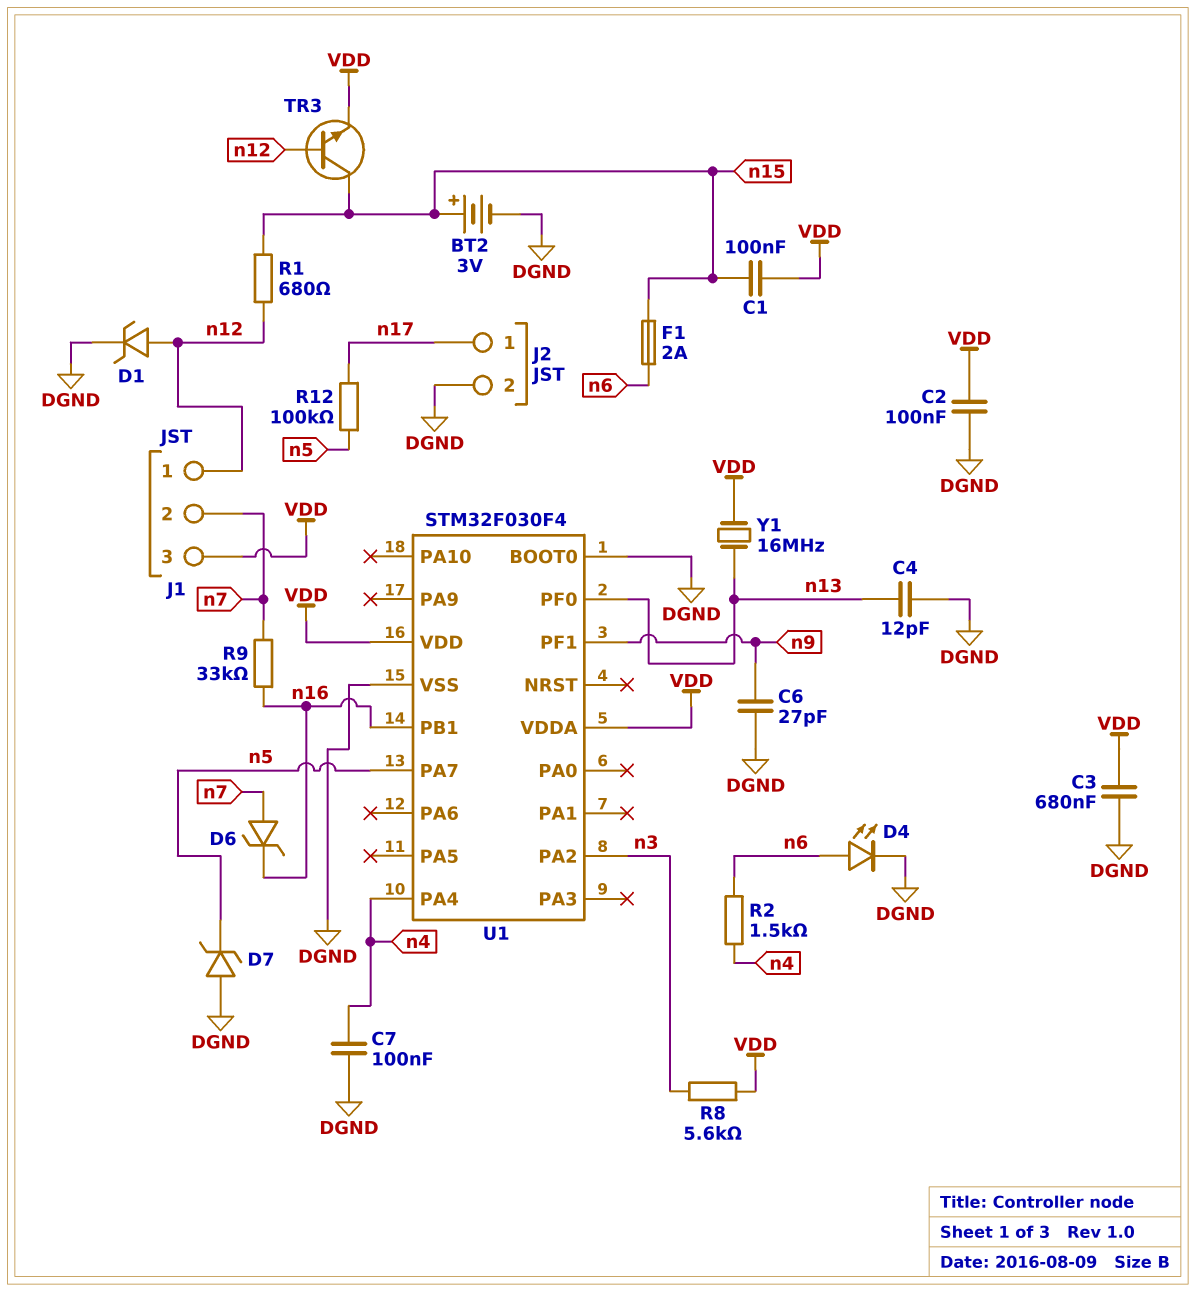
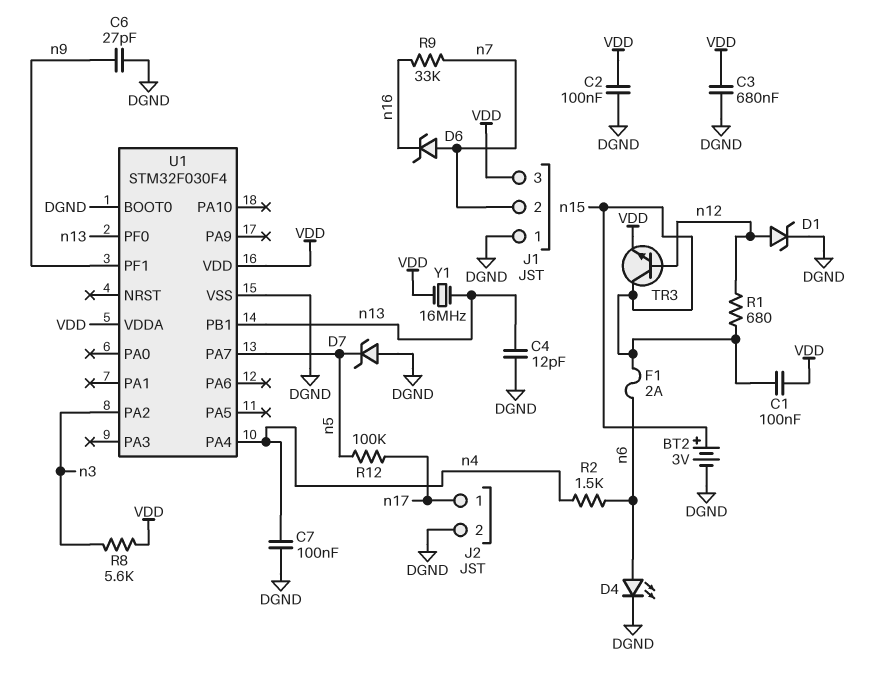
J1 pin 1: n12 -> DGND
U1 pin PB1: n16 -> n13

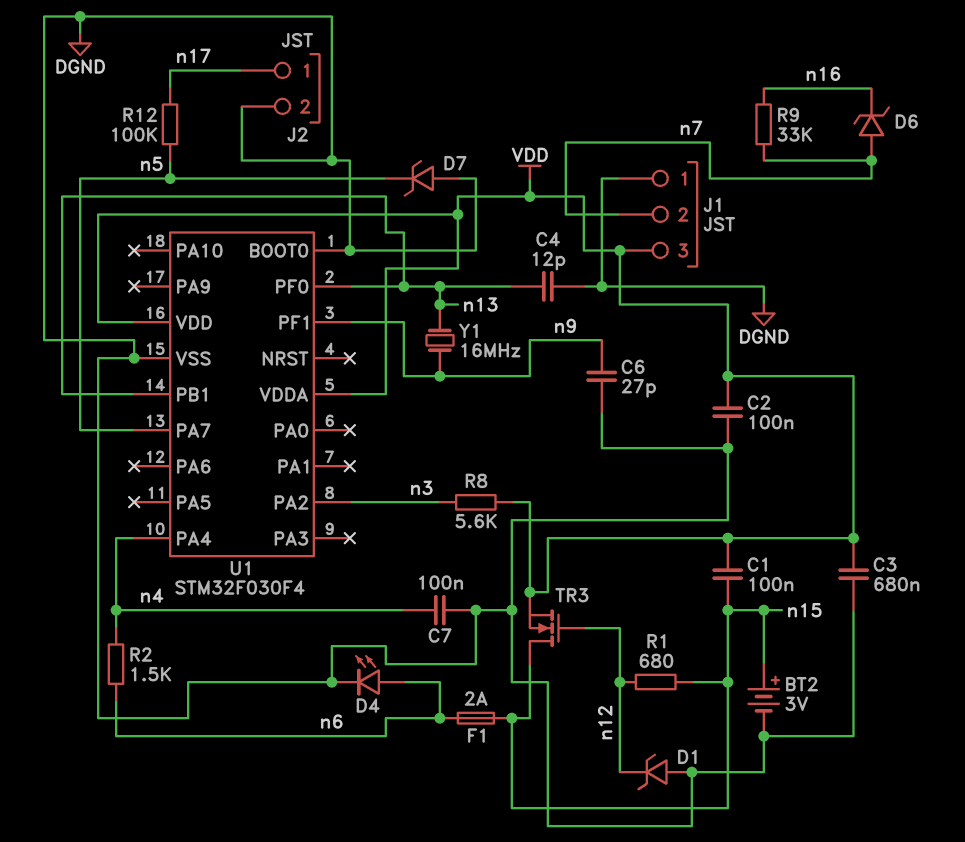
D1: zener (A n12, K DGND) -> zener (A DGND, K n12)
TR3: NPN (B n12, C n15, E VDD) -> NMOS (G n12, D n15, S VDD)
Y1: 16MHz (VDD, n13) -> 16MHz (n9, n13)

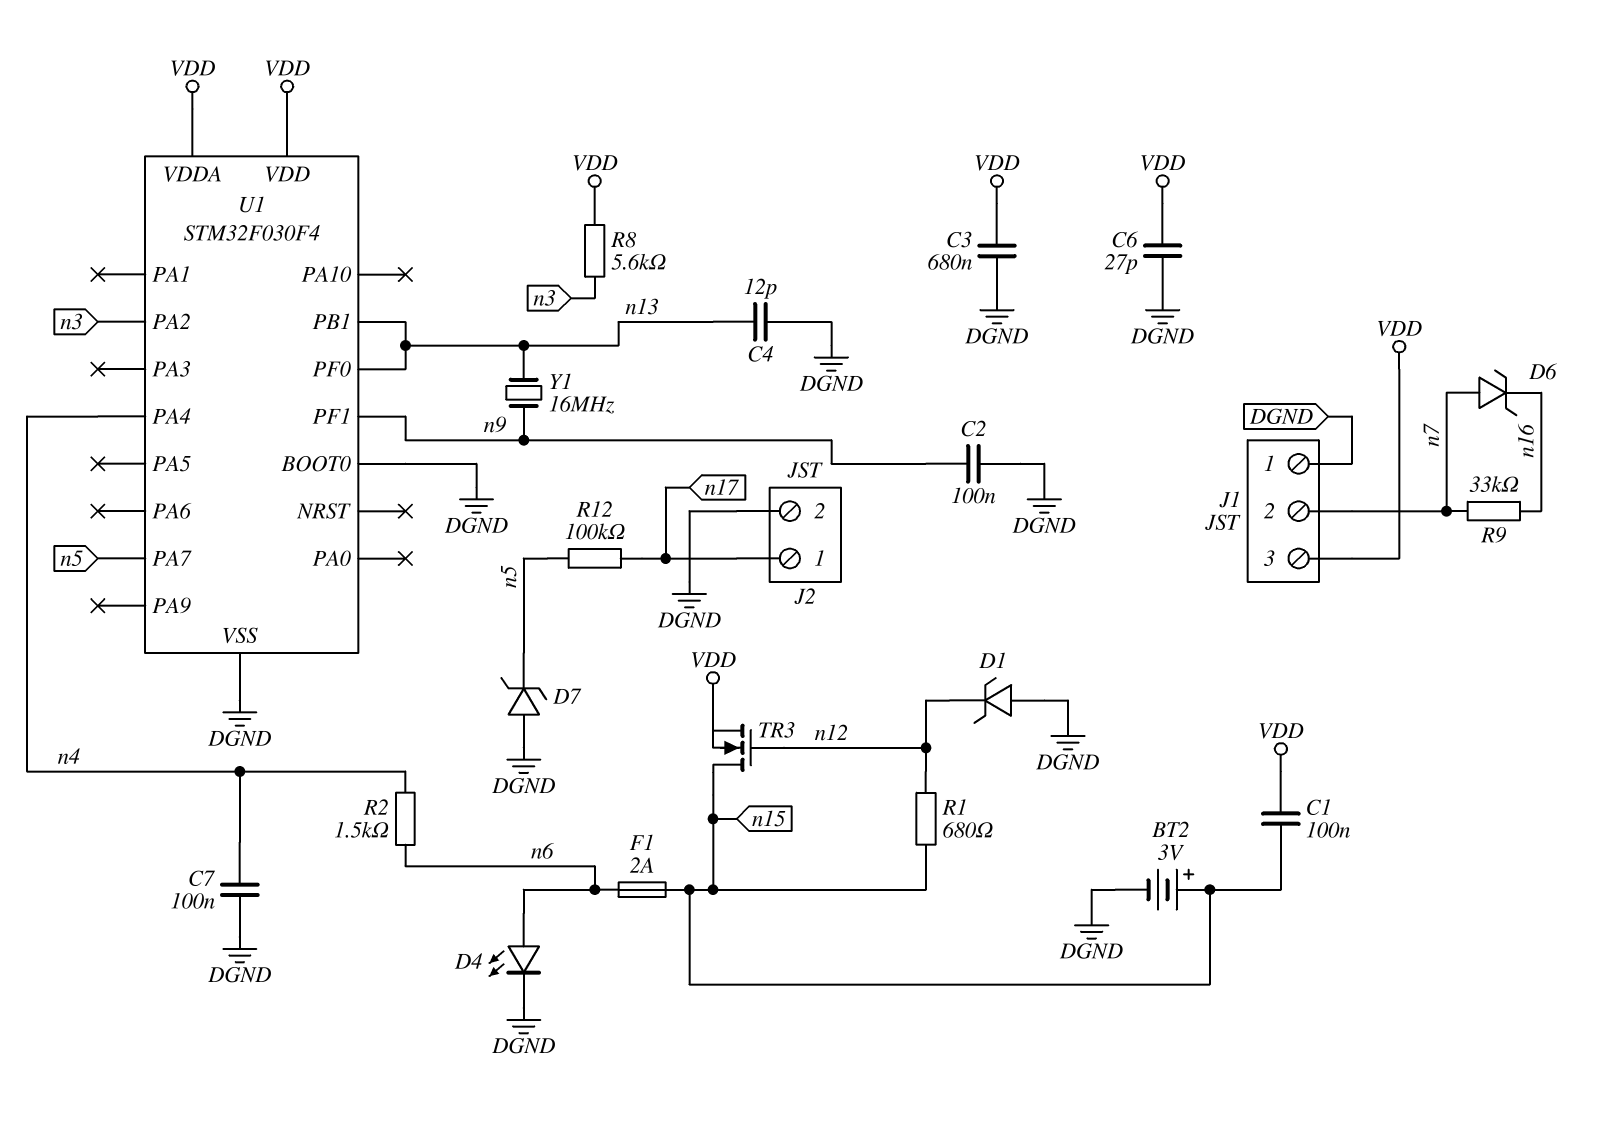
C2: 100nF (DGND, VDD) -> 100nF (DGND, n9)
C6: 27pF (DGND, n9) -> 27pF (DGND, VDD)

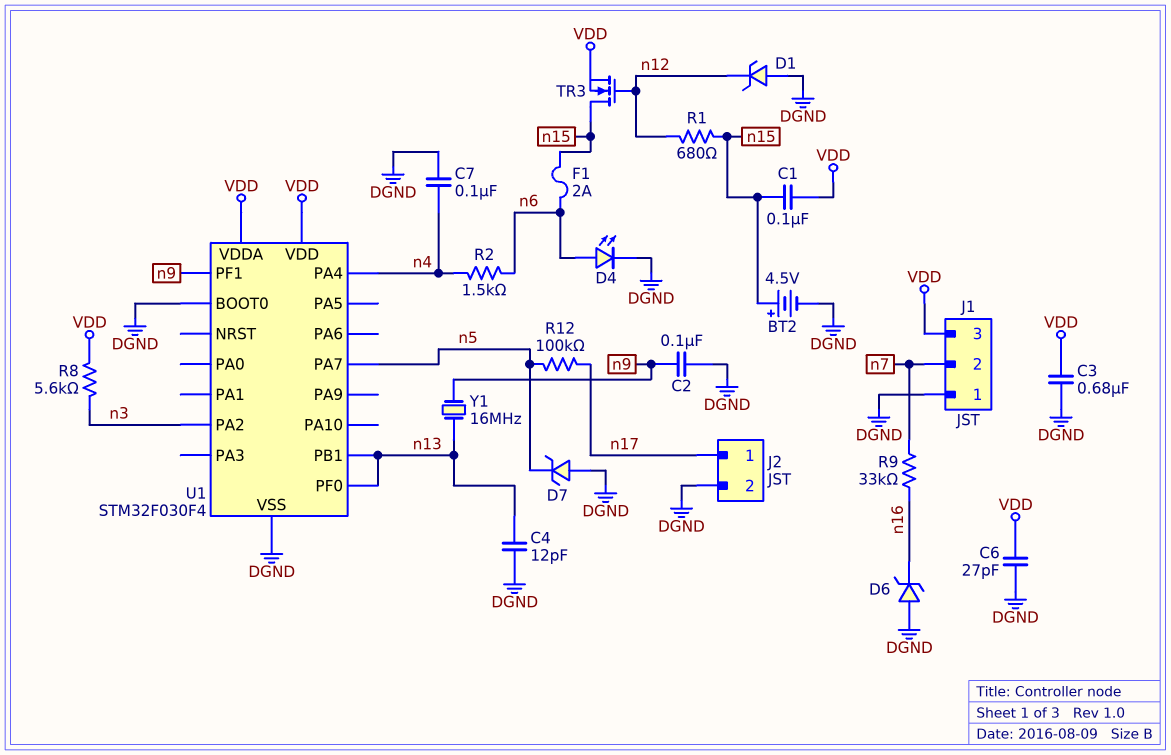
BT2: 3V (plus n15, minus DGND) -> 4.5V (plus n15, minus DGND)
D6: zener (A n7, K n16) -> zener (A DGND, K n16)

